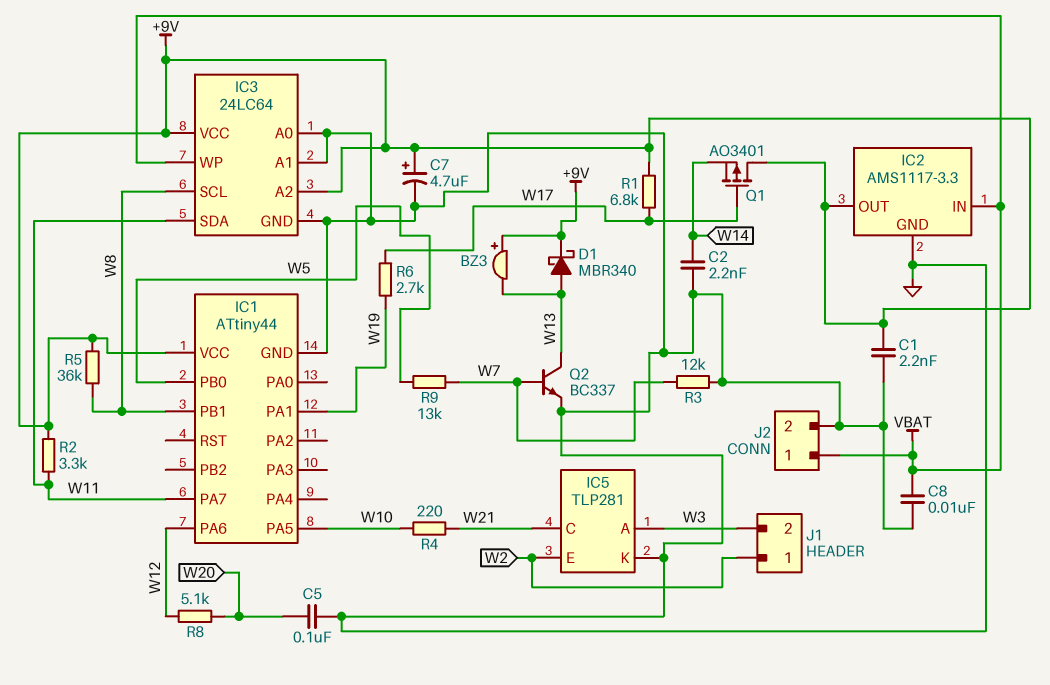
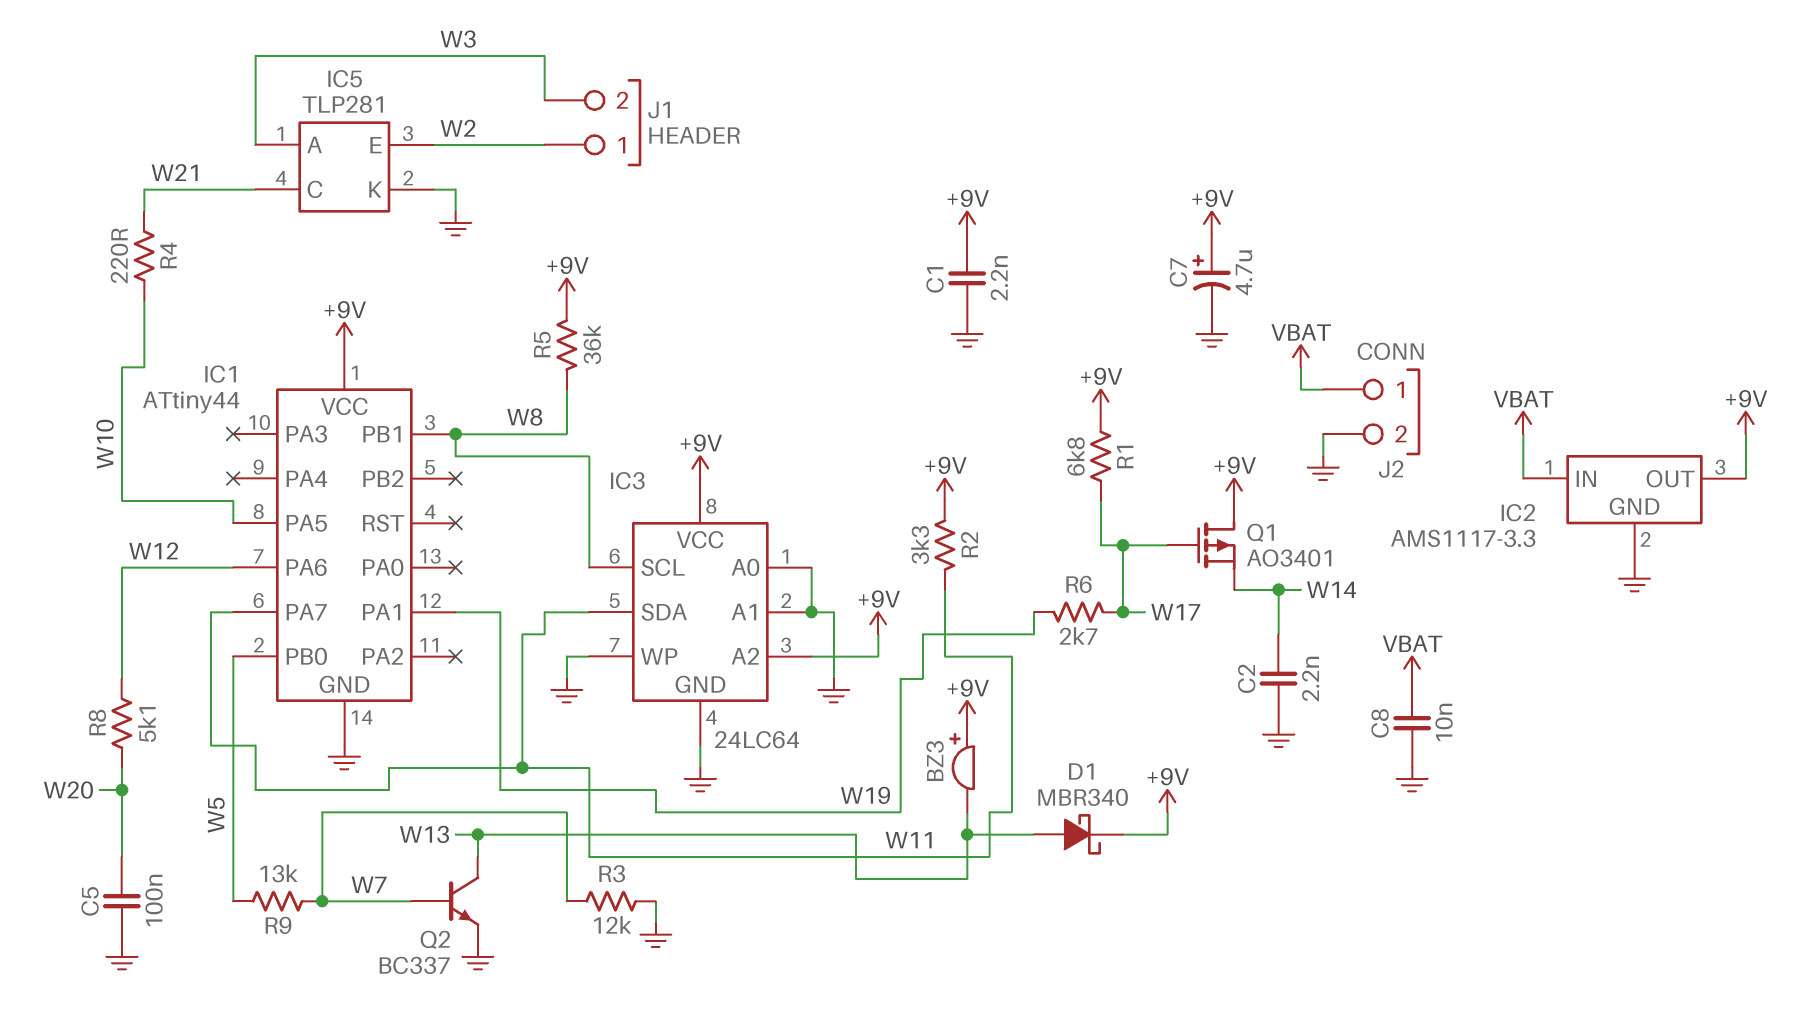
IC3 pin WP: VBAT -> GND

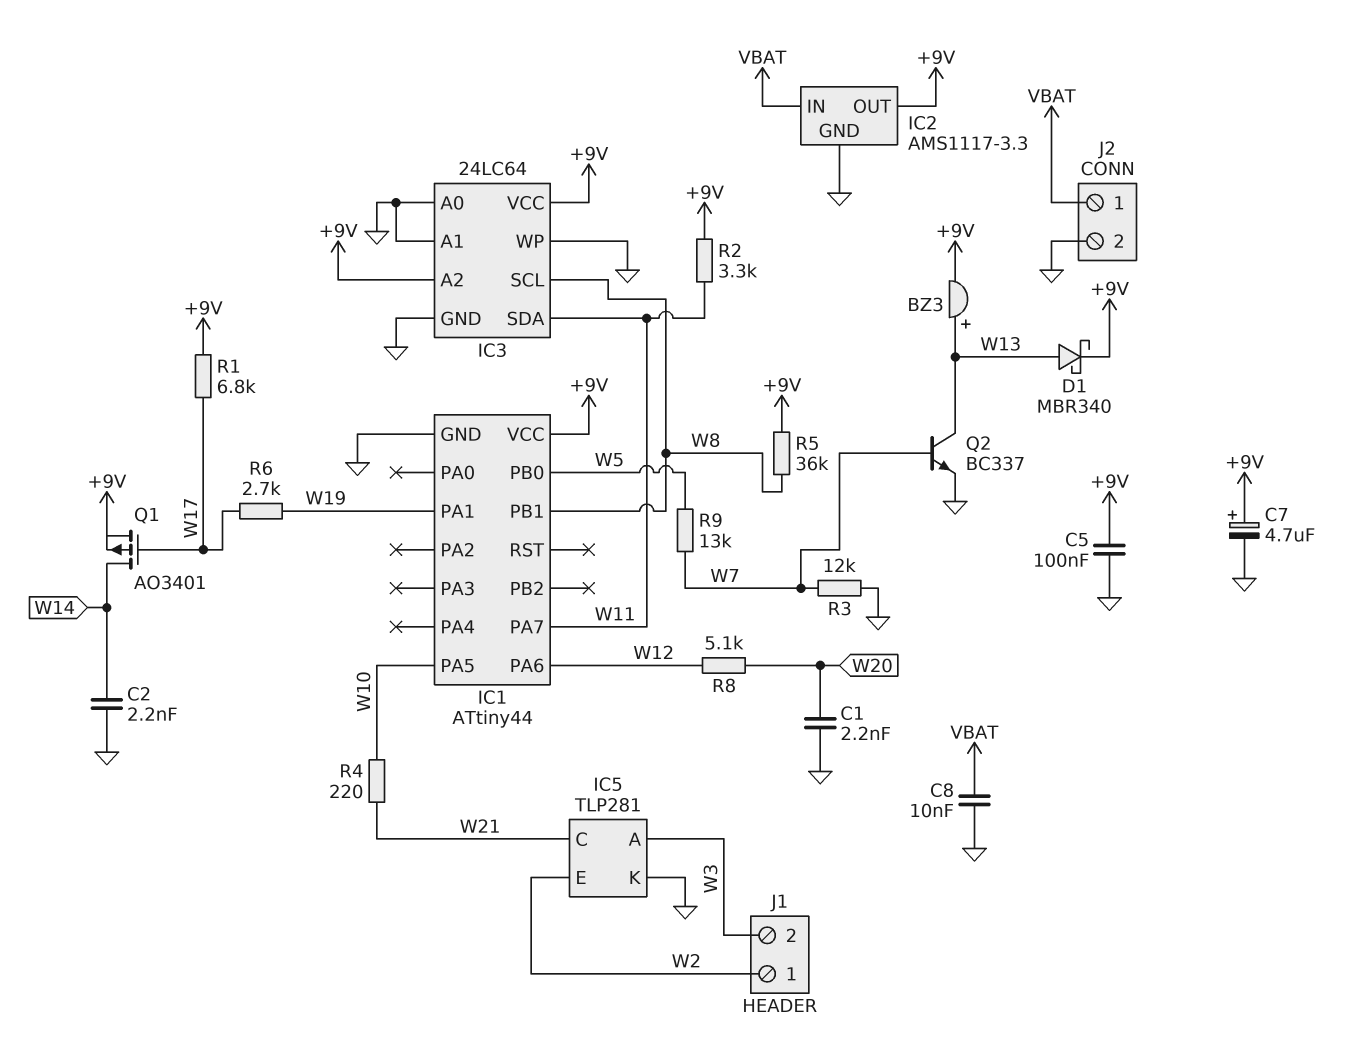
BZ3: buzzer (plus +9V, minus W13) -> buzzer (plus W13, minus +9V)
C1: 2.2nF (+9V, GND) -> 2.2nF (GND, W20)
C5: 100nF (GND, W20) -> 100nF (+9V, GND)
Q1: PMOS AO3401 (G W17, D +9V, S W14) -> PMOS AO3401 (G W17, D W14, S +9V)

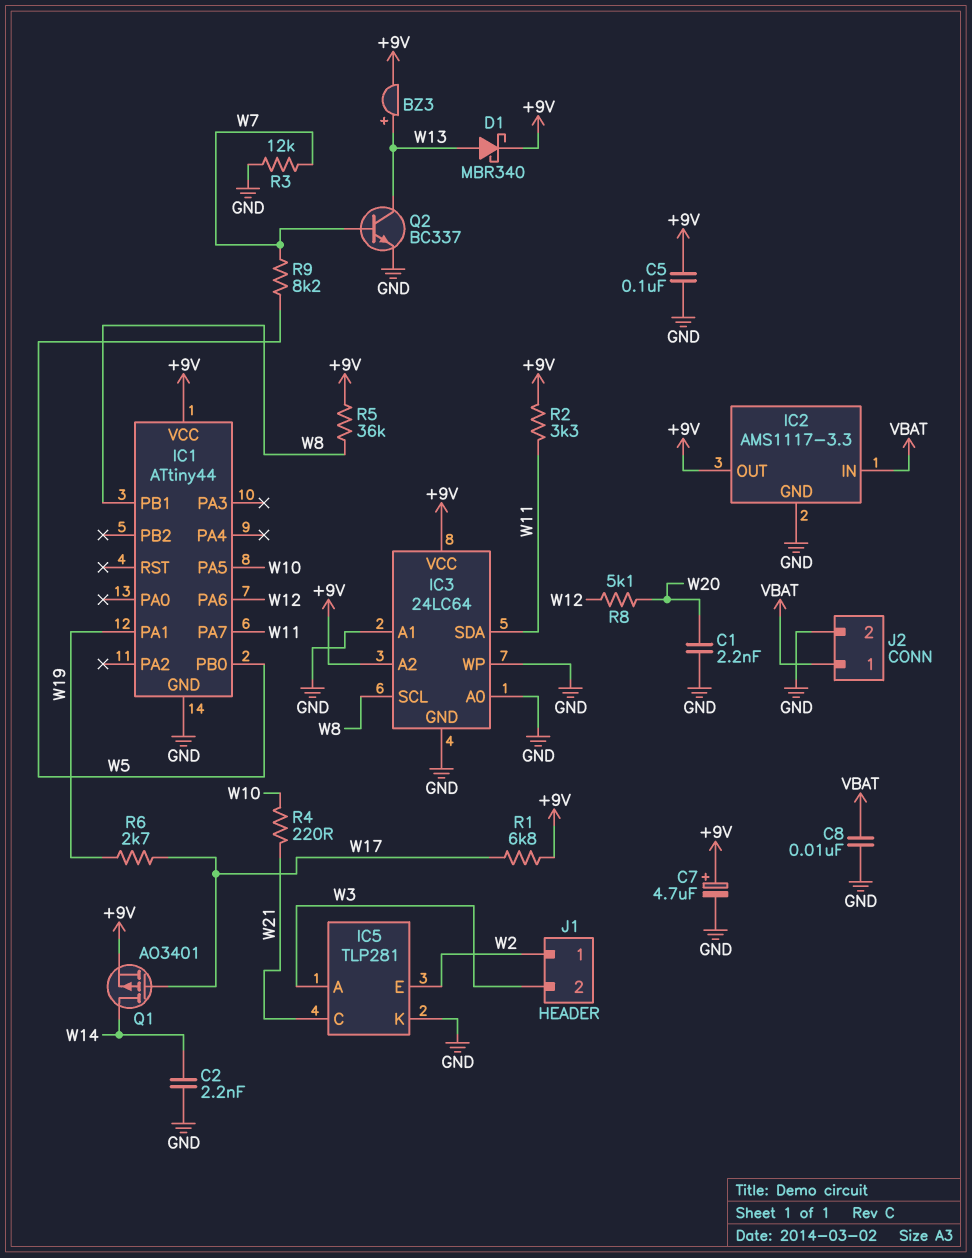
R9: 13k (W5, W7) -> 8.2k (W5, W7)

